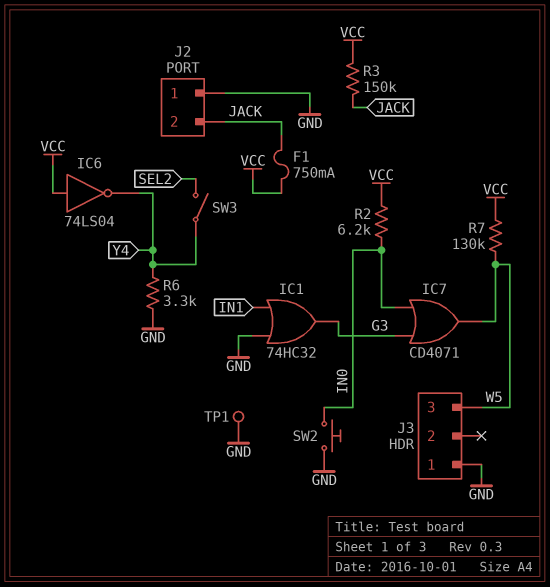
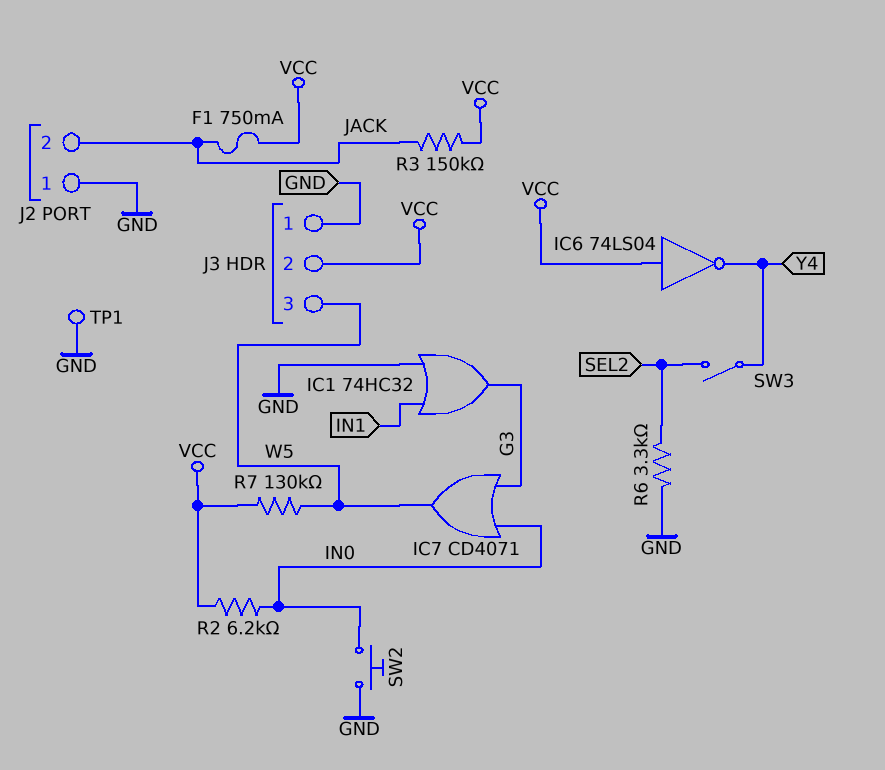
J3 pin 2: none -> VCC
R6: 3.3k (GND, Y4) -> 3.3k (GND, SEL2)

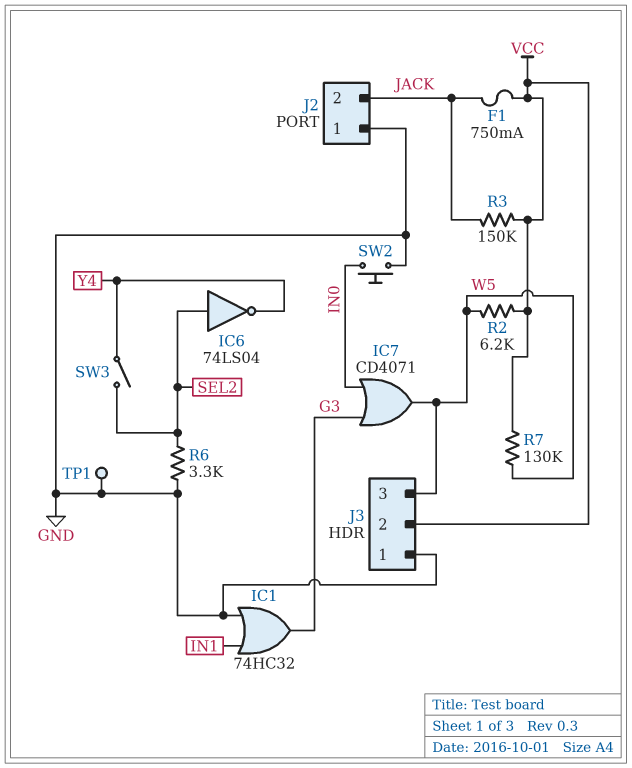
IC6: NOT 74LS04 (in VCC, out Y4) -> NOT 74LS04 (in SEL2, out Y4)
R2: 6.2k (IN0, VCC) -> 6.2k (VCC, W5)

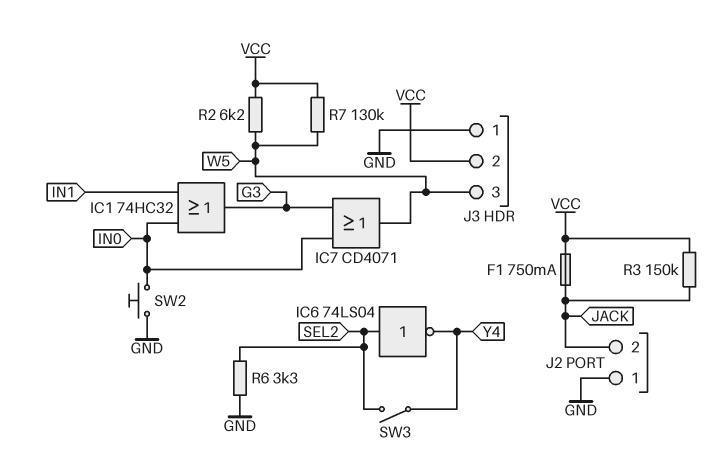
IC1: OR 74HC32 (in GND, in IN1, out G3) -> OR 74HC32 (in IN0, in IN1, out G3)
TP1: test point (GND) -> none

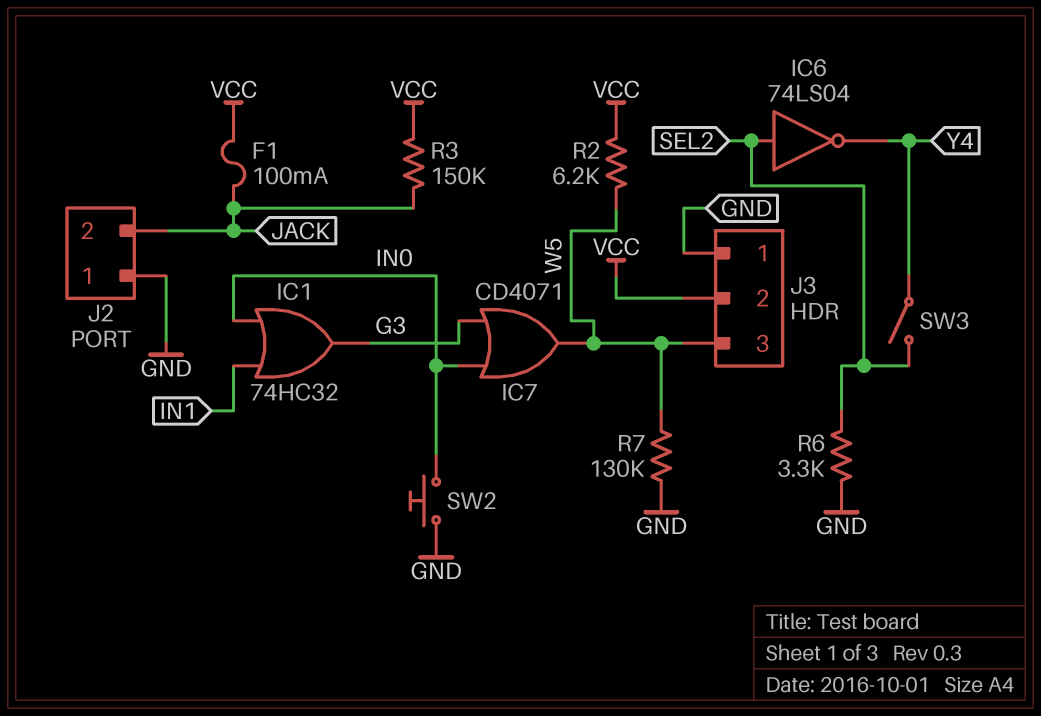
F1: 750mA (JACK, VCC) -> 100mA (JACK, VCC)
R7: 130k (VCC, W5) -> 130k (GND, W5)

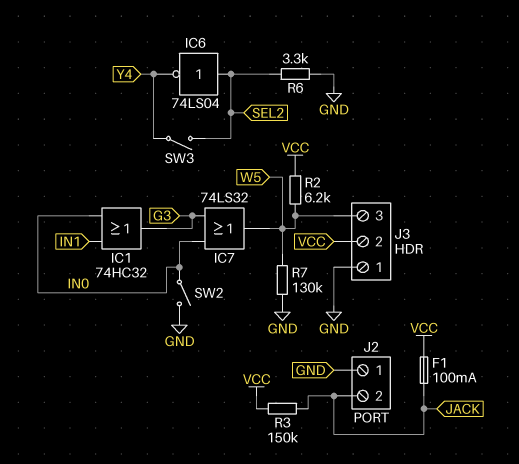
IC7: OR CD4071 (in G3, in IN0, out W5) -> OR 74LS32 (in G3, in IN0, out W5)
SW2: button (GND, IN0) -> switch (GND, IN0)

